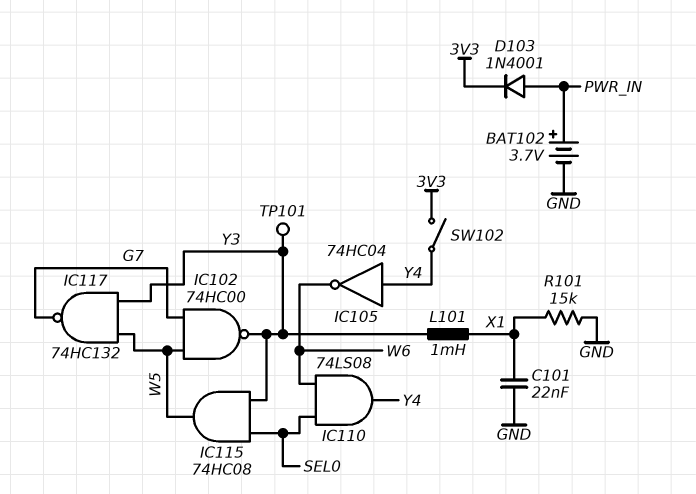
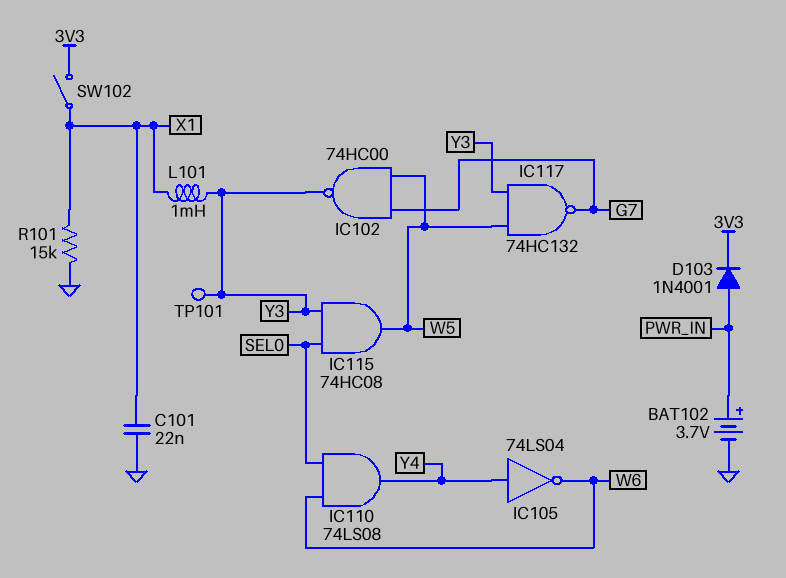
IC105: NOT 74HC04 (in Y4, out W6) -> NOT 74LS04 (in Y4, out W6)
SW102: switch (3V3, Y4) -> switch (3V3, X1)

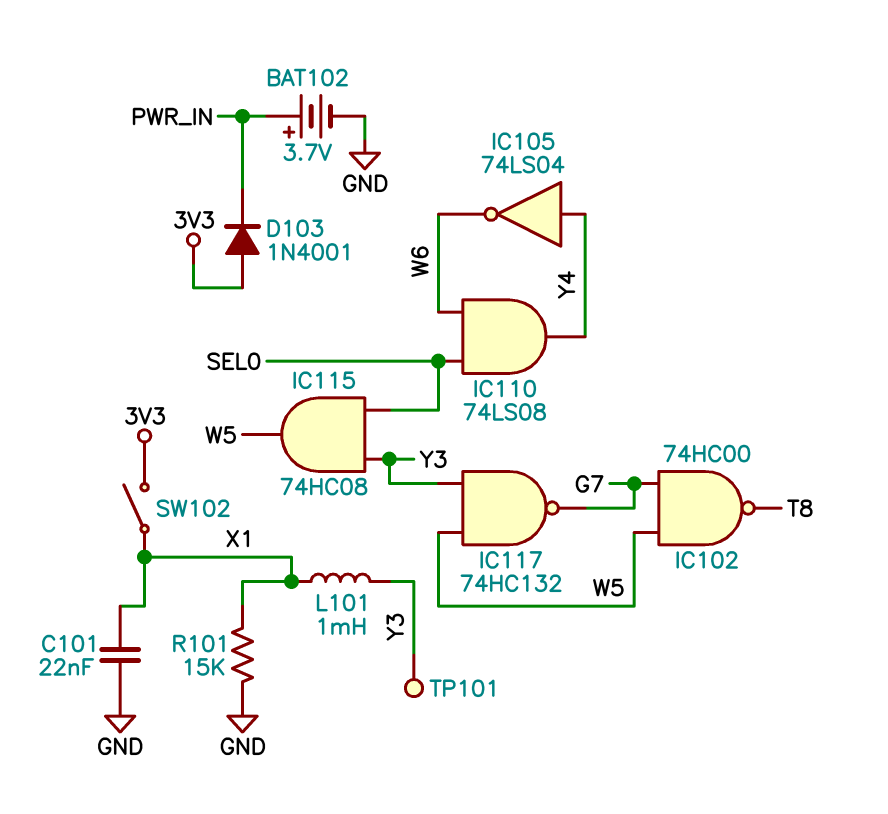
D103: diode 1N4001 (A PWR_IN, K 3V3) -> diode 1N4001 (A 3V3, K PWR_IN)
IC102: NAND 74HC00 (in G7, in W5, out Y3) -> NAND 74HC00 (in G7, in W5, out T8)

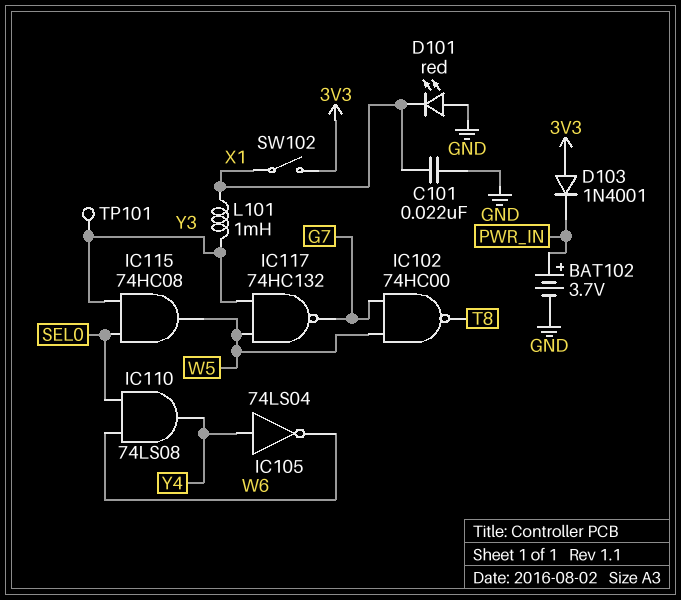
D101: none -> LED red (A GND, K X1)
R101: 15k (GND, X1) -> none

